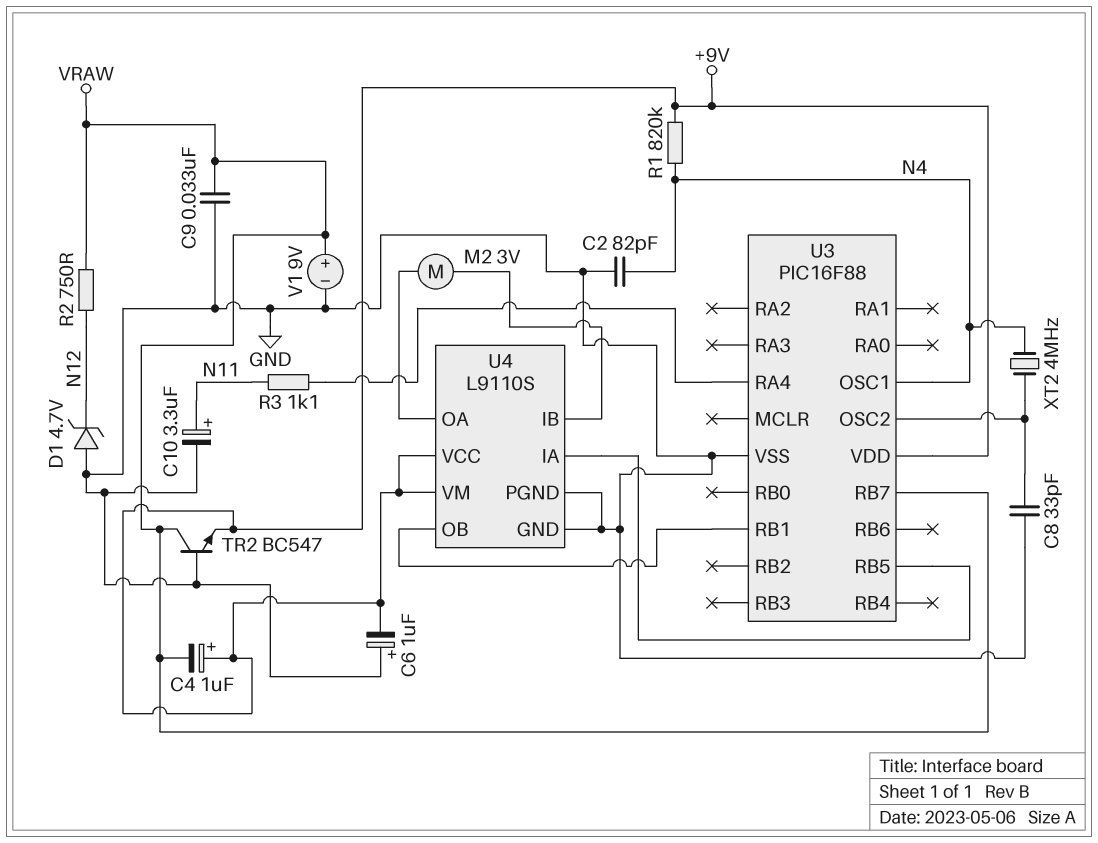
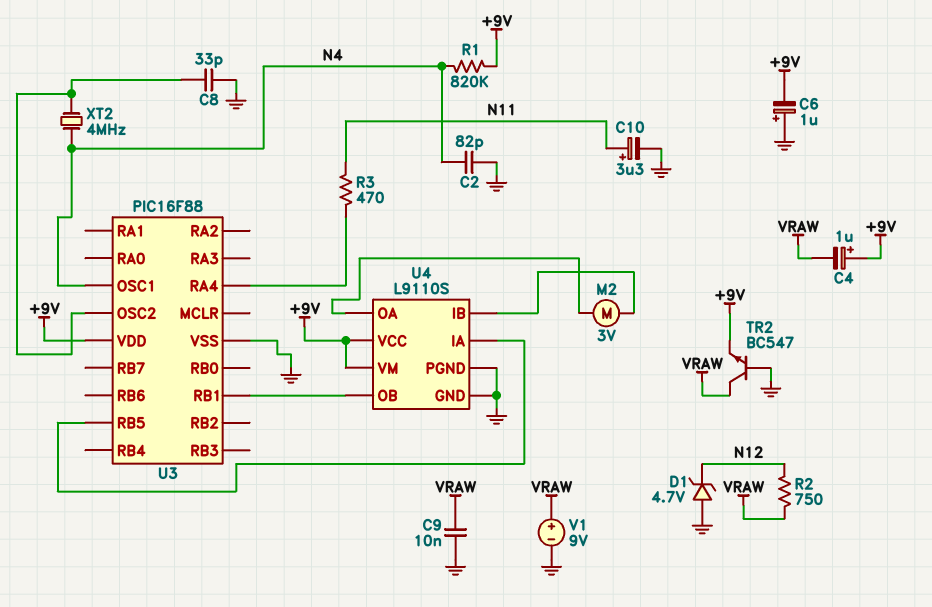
C9: 33nF (GND, VRAW) -> 10nF (GND, VRAW)
R3: 1.1k (N11, U3/RA4) -> 470 (N11, U3/RA4)
U3 pin RB7: VRAW -> none

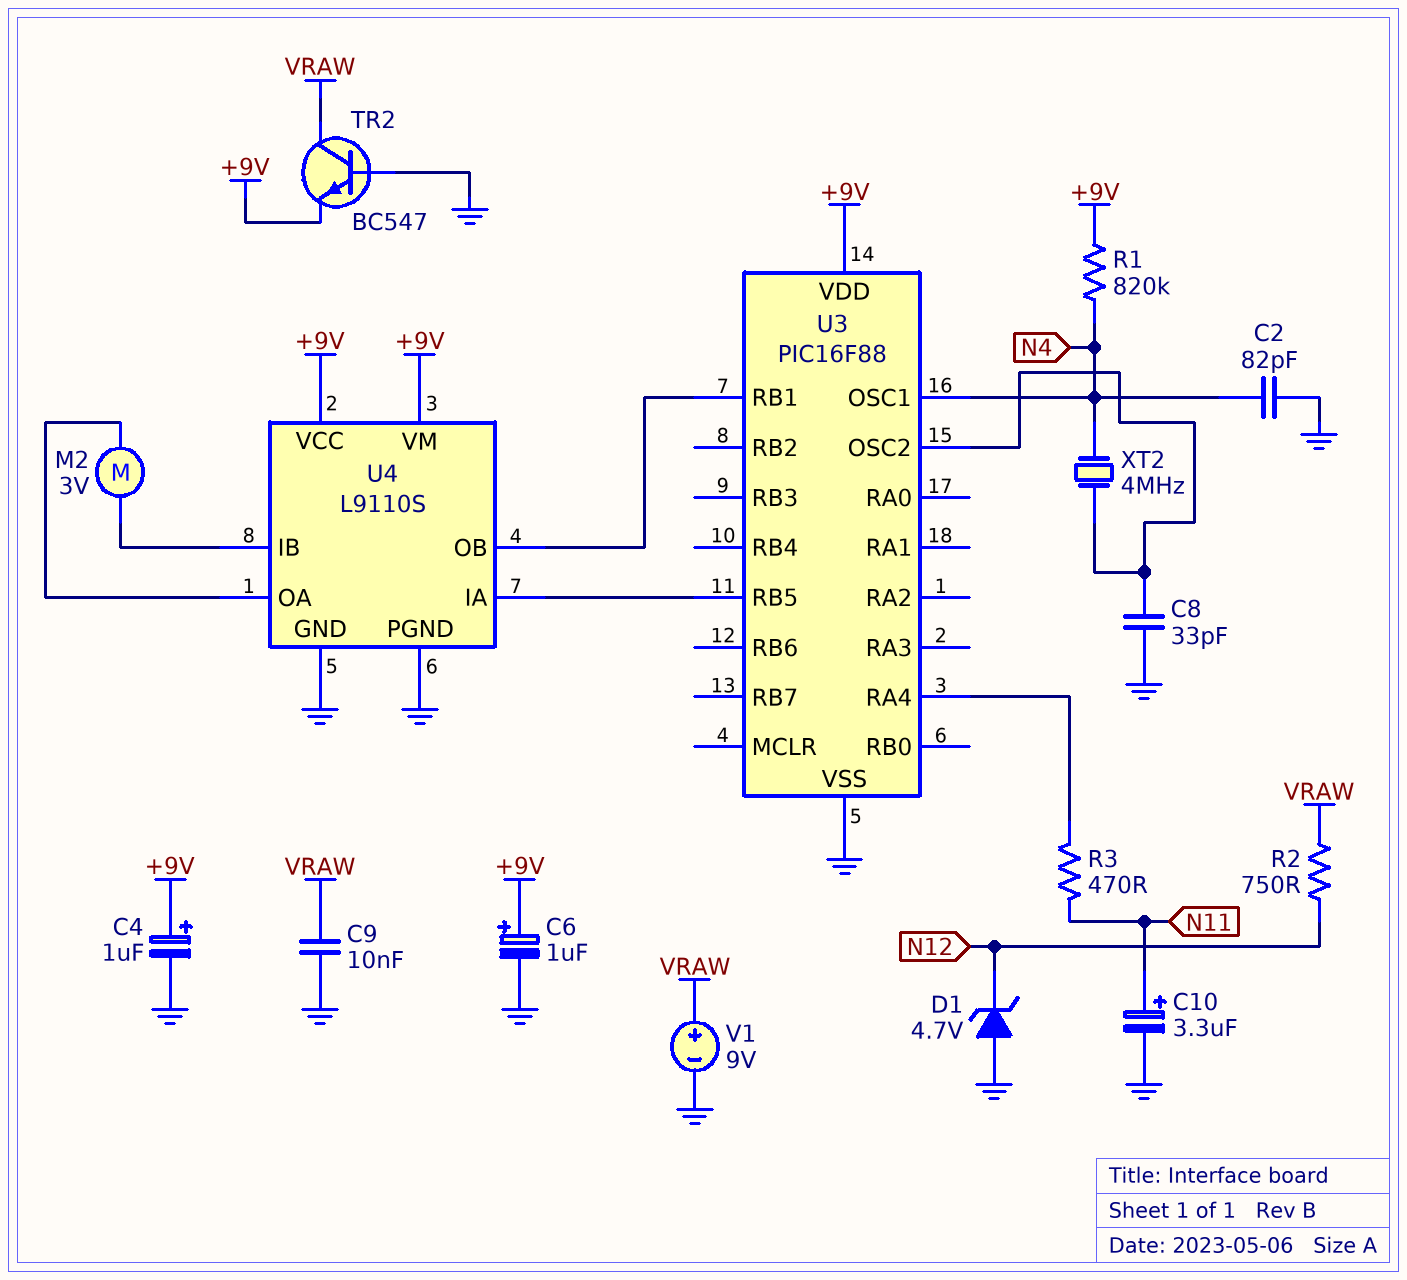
C4: 1uF (plus +9V, minus VRAW) -> 1uF (plus +9V, minus GND)
C6: 1uF (plus GND, minus +9V) -> 1uF (plus +9V, minus GND)

